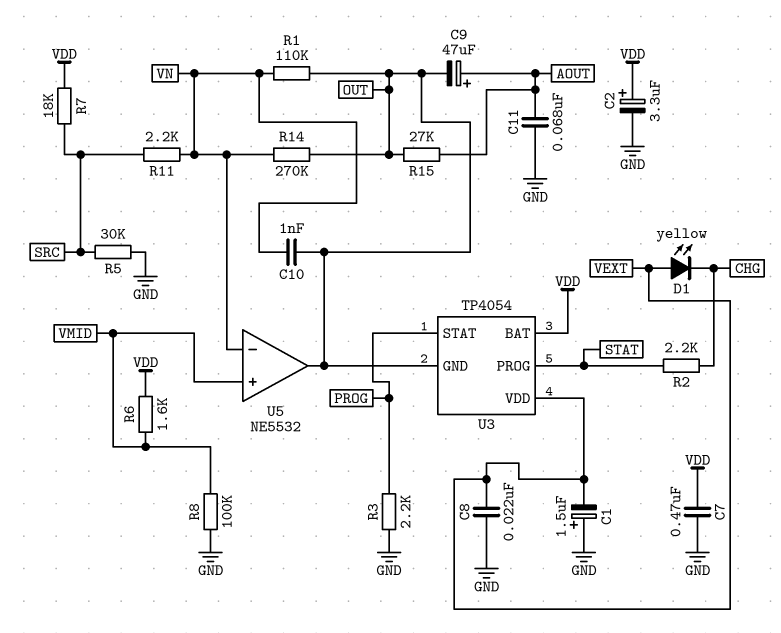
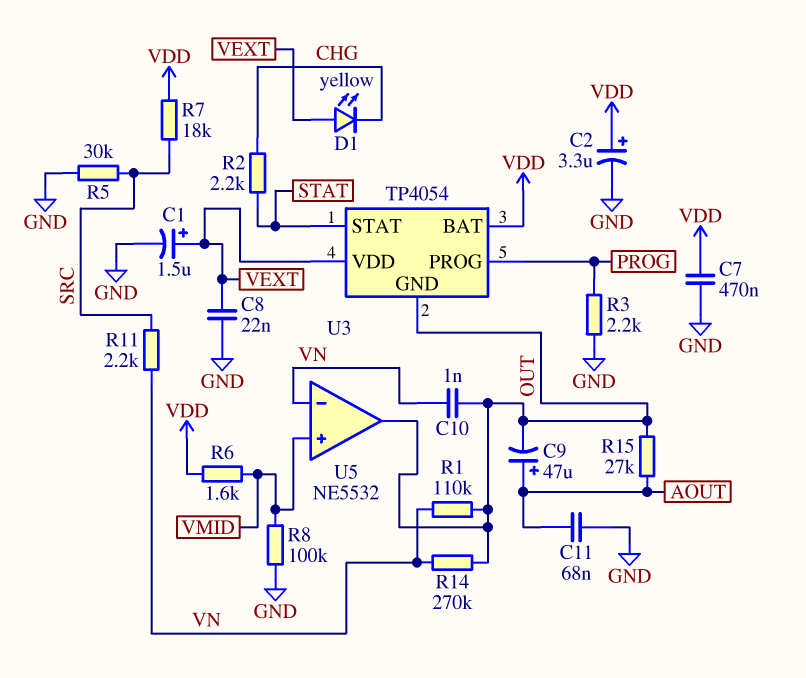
C1: 1.5uF (plus GND, minus VEXT) -> 1.5uF (plus VEXT, minus GND)
U3 pin PROG: STAT -> PROG
U3 pin STAT: PROG -> STAT

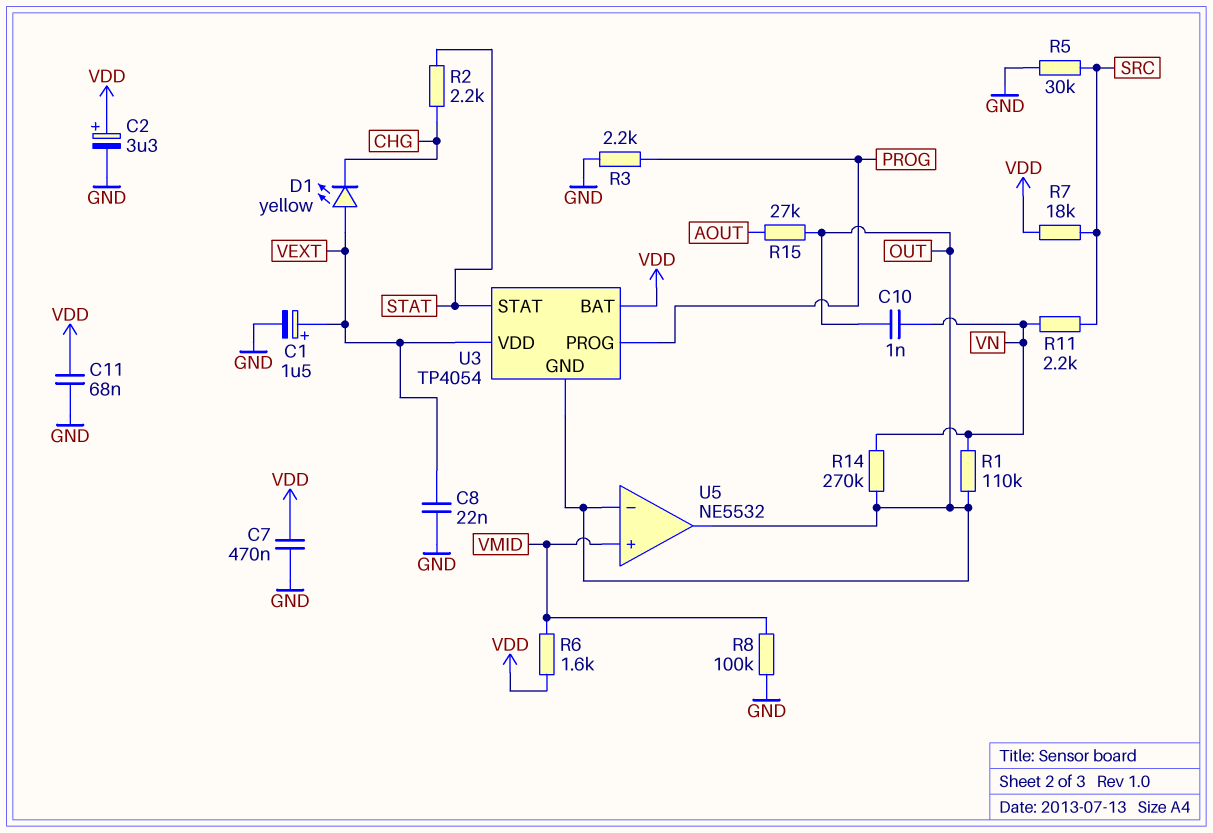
C9: 47uF (plus AOUT, minus OUT) -> none
C11: 68nF (AOUT, GND) -> 68nF (GND, VDD)
U5 pin in-: VN -> OUT

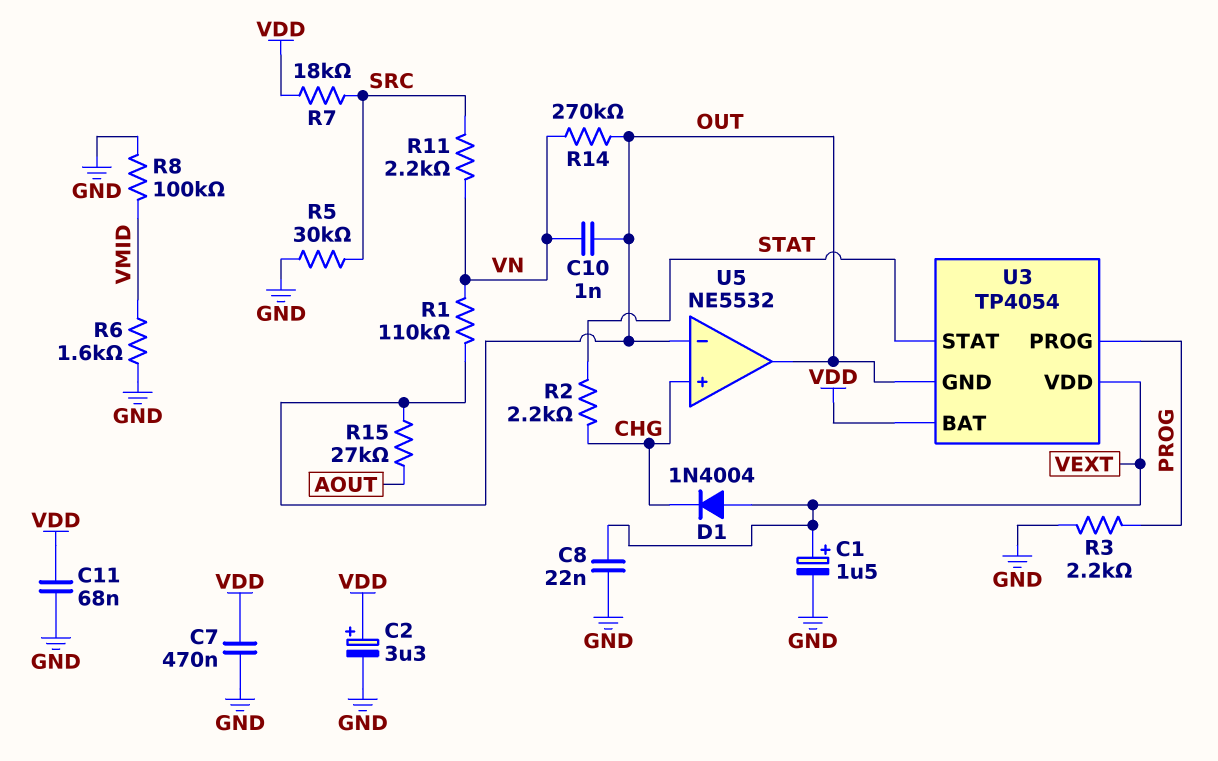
D1: LED yellow (A VEXT, K CHG) -> diode 1N4004 (A VEXT, K CHG)
R6: 1.6k (VDD, VMID) -> 1.6k (GND, VMID)
U5 pin in+: VMID -> CHG

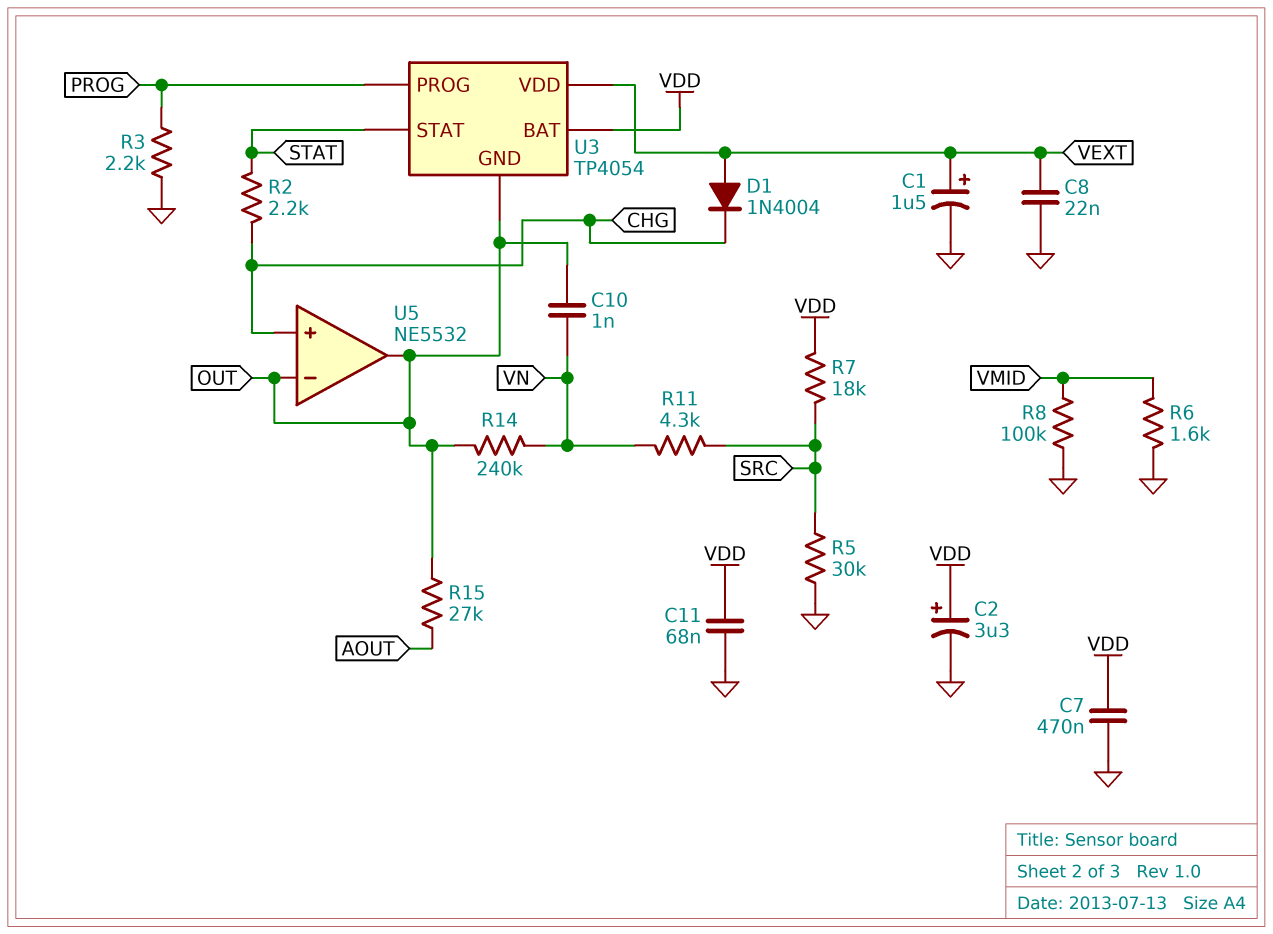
R1: 110k (OUT, VN) -> none
R11: 2.2k (SRC, VN) -> 4.3k (SRC, VN)
R14: 270k (OUT, VN) -> 240k (OUT, VN)

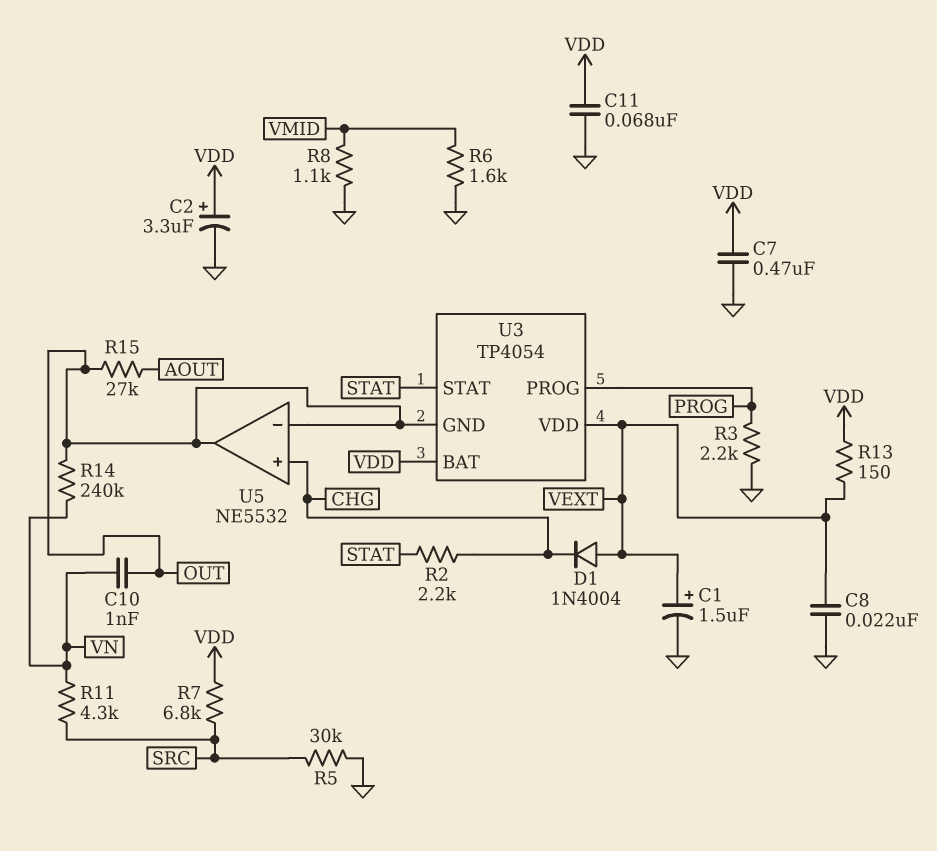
R7: 18k (SRC, VDD) -> 6.8k (SRC, VDD)
R8: 100k (GND, VMID) -> 1.1k (GND, VMID)
R13: none -> 150 (VDD, VEXT)

